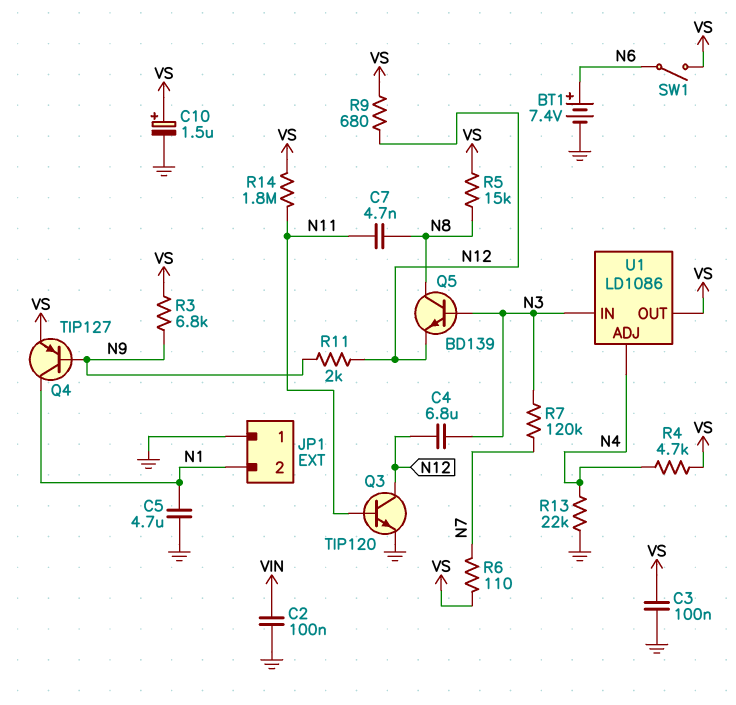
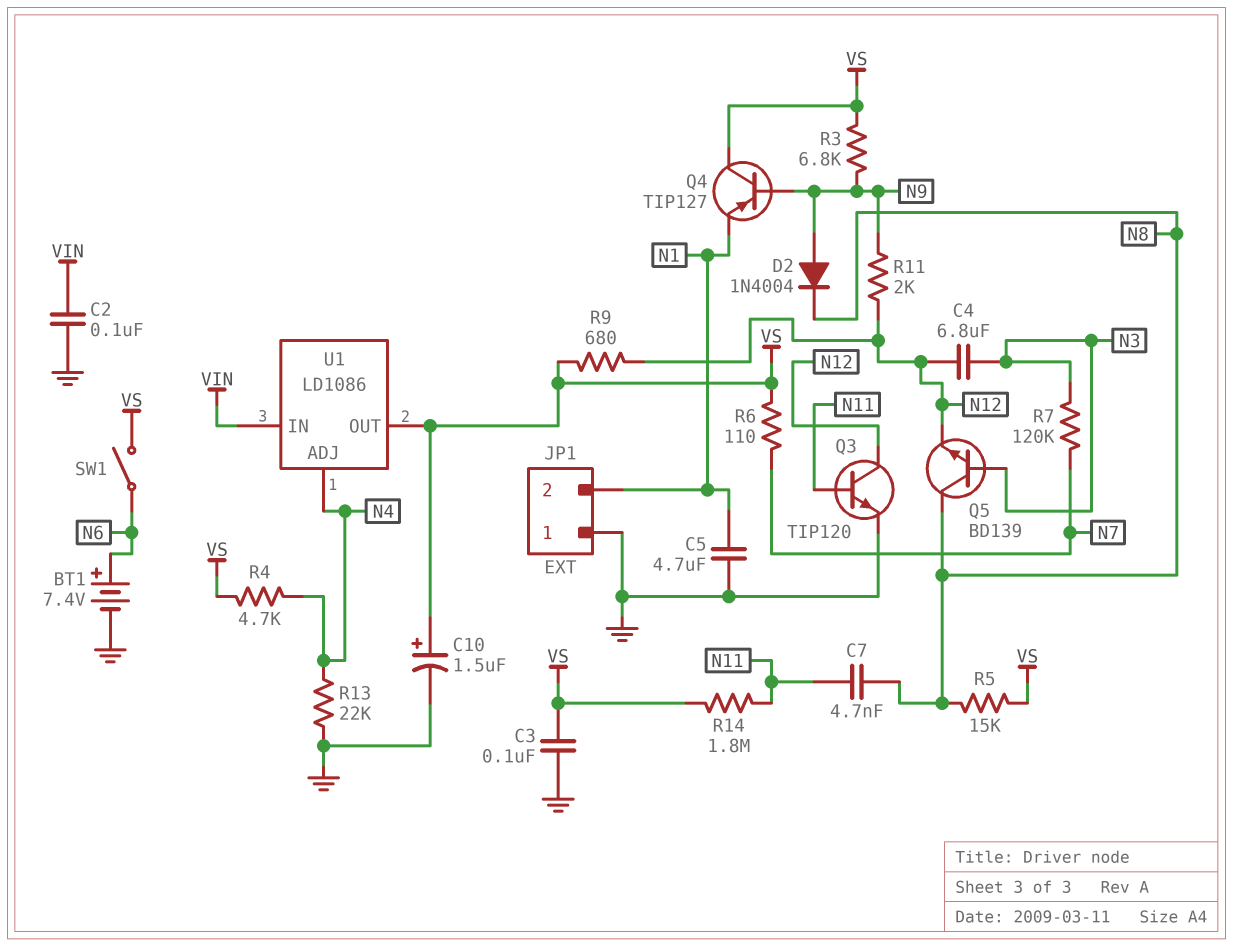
D2: none -> diode 1N4004 (A N9, K N8)
Q4: PNP TIP127 (B N9, C N1, E VS) -> PNP TIP127 (B N9, C VS, E N1)
U1 pin IN: N3 -> VIN

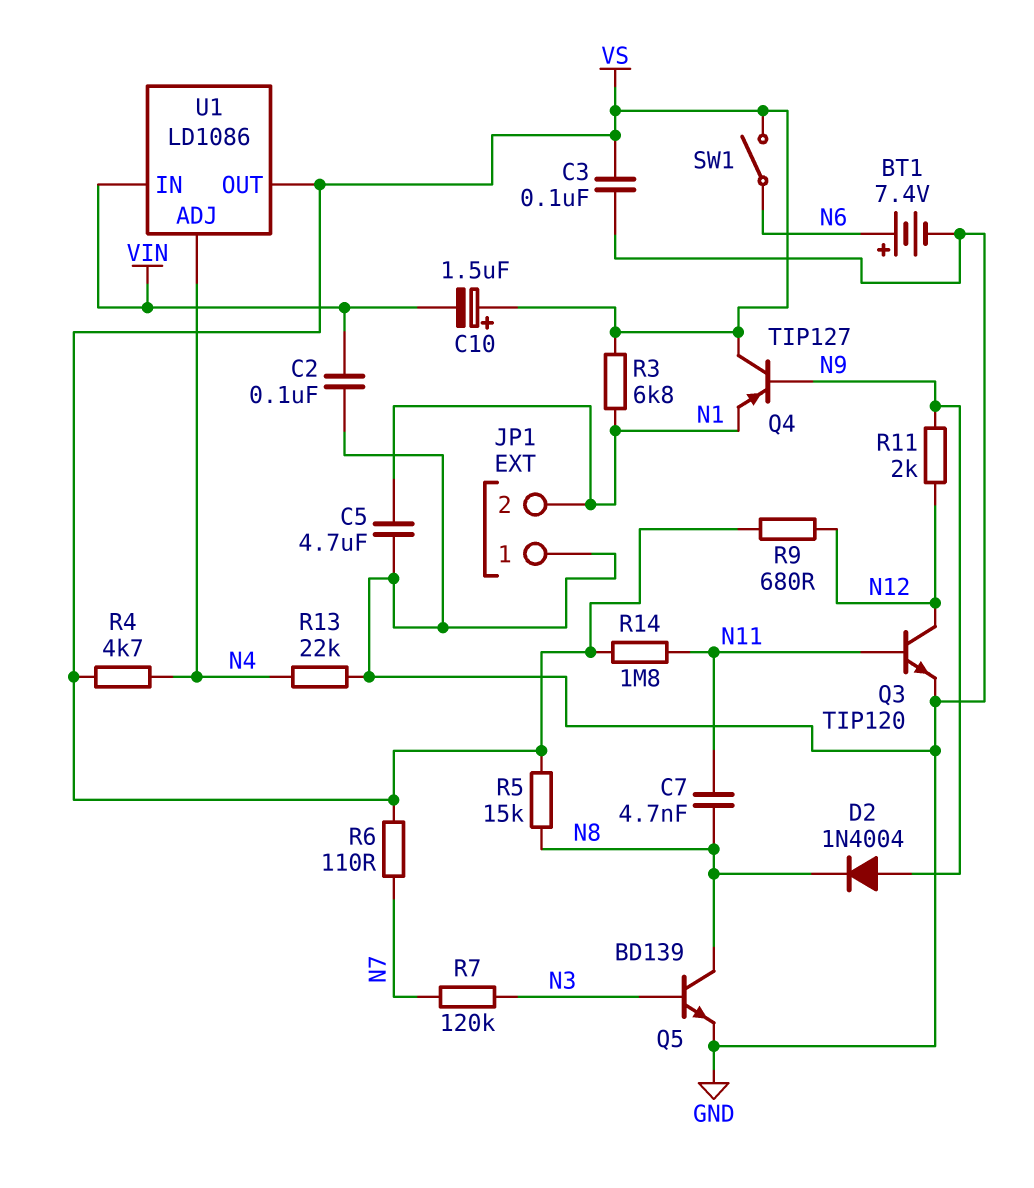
C4: 6.8uF (N3, N12) -> none
C10: 1.5uF (plus VS, minus GND) -> 1.5uF (plus VS, minus VIN)
Q5: NPN BD139 (B N3, C N8, E N12) -> NPN BD139 (B N3, C N8, E GND)
R3: 6.8k (N9, VS) -> 6.8k (N1, VS)

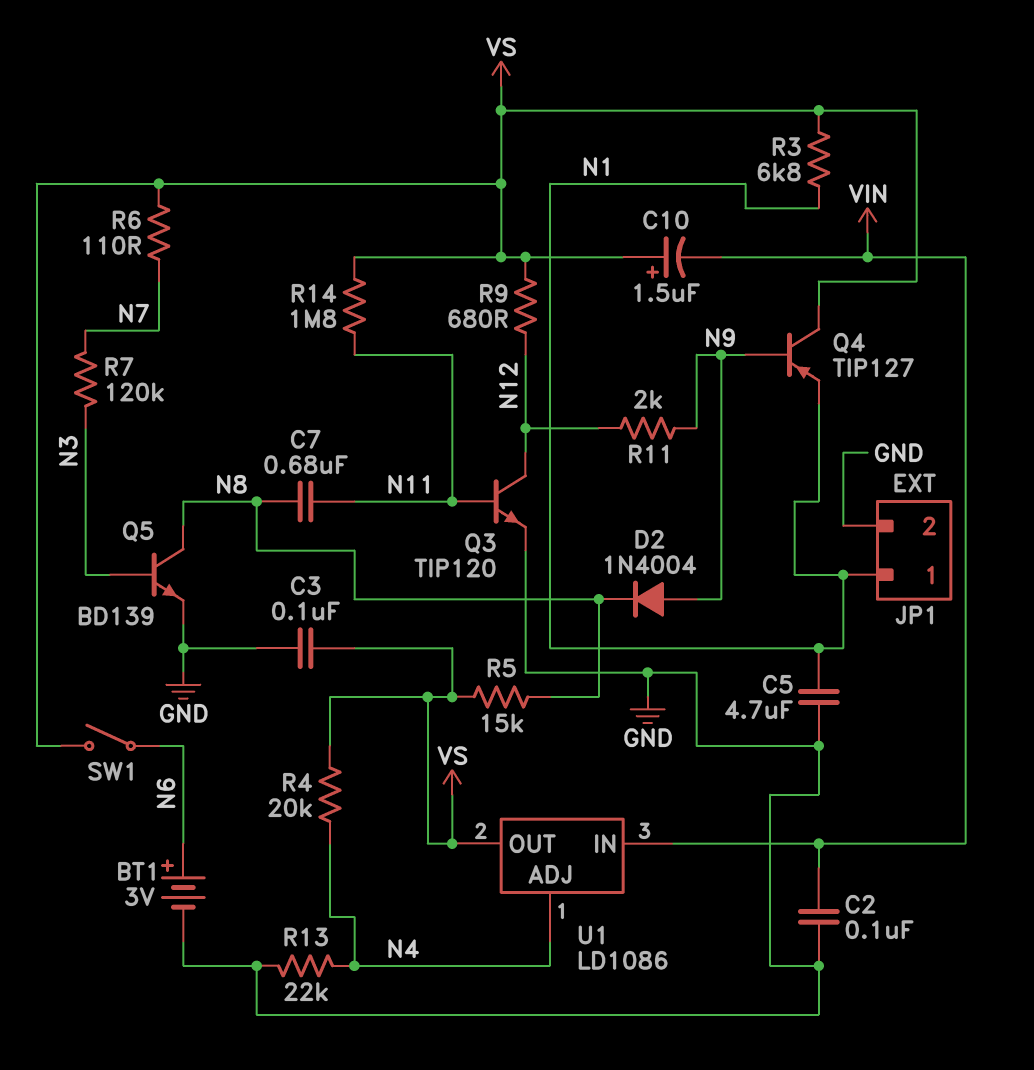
BT1: 7.4V (plus N6, minus GND) -> 3V (plus N6, minus GND)
C7: 4.7nF (N8, N11) -> 680nF (N8, N11)
JP1 pin 1: GND -> N1
JP1 pin 2: N1 -> GND
R4: 4.7k (N4, VS) -> 20k (N4, VS)

